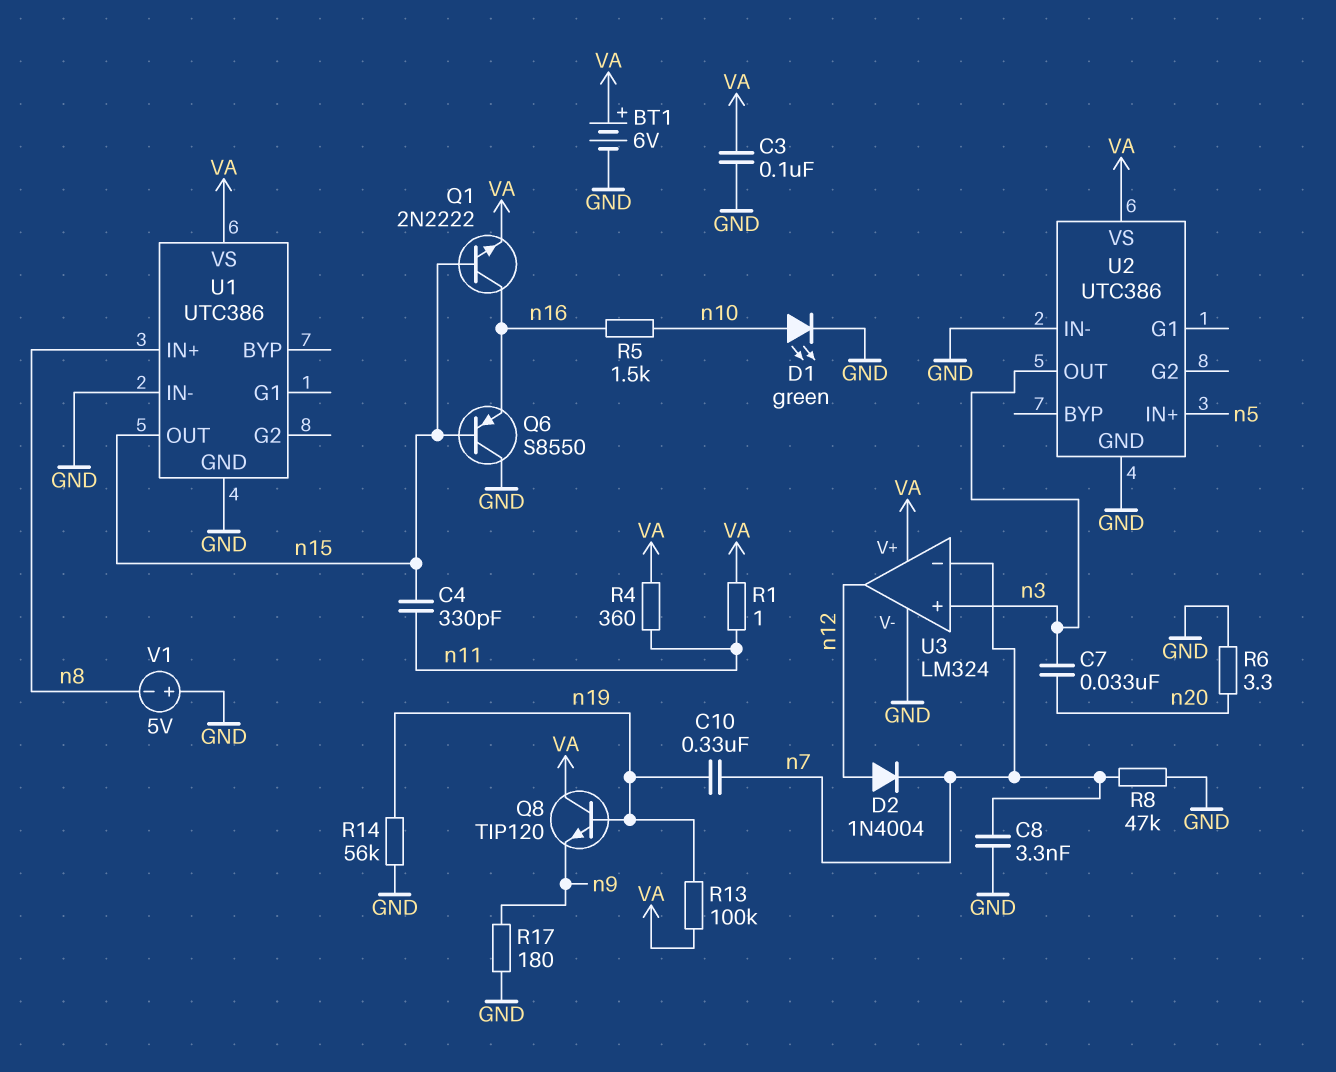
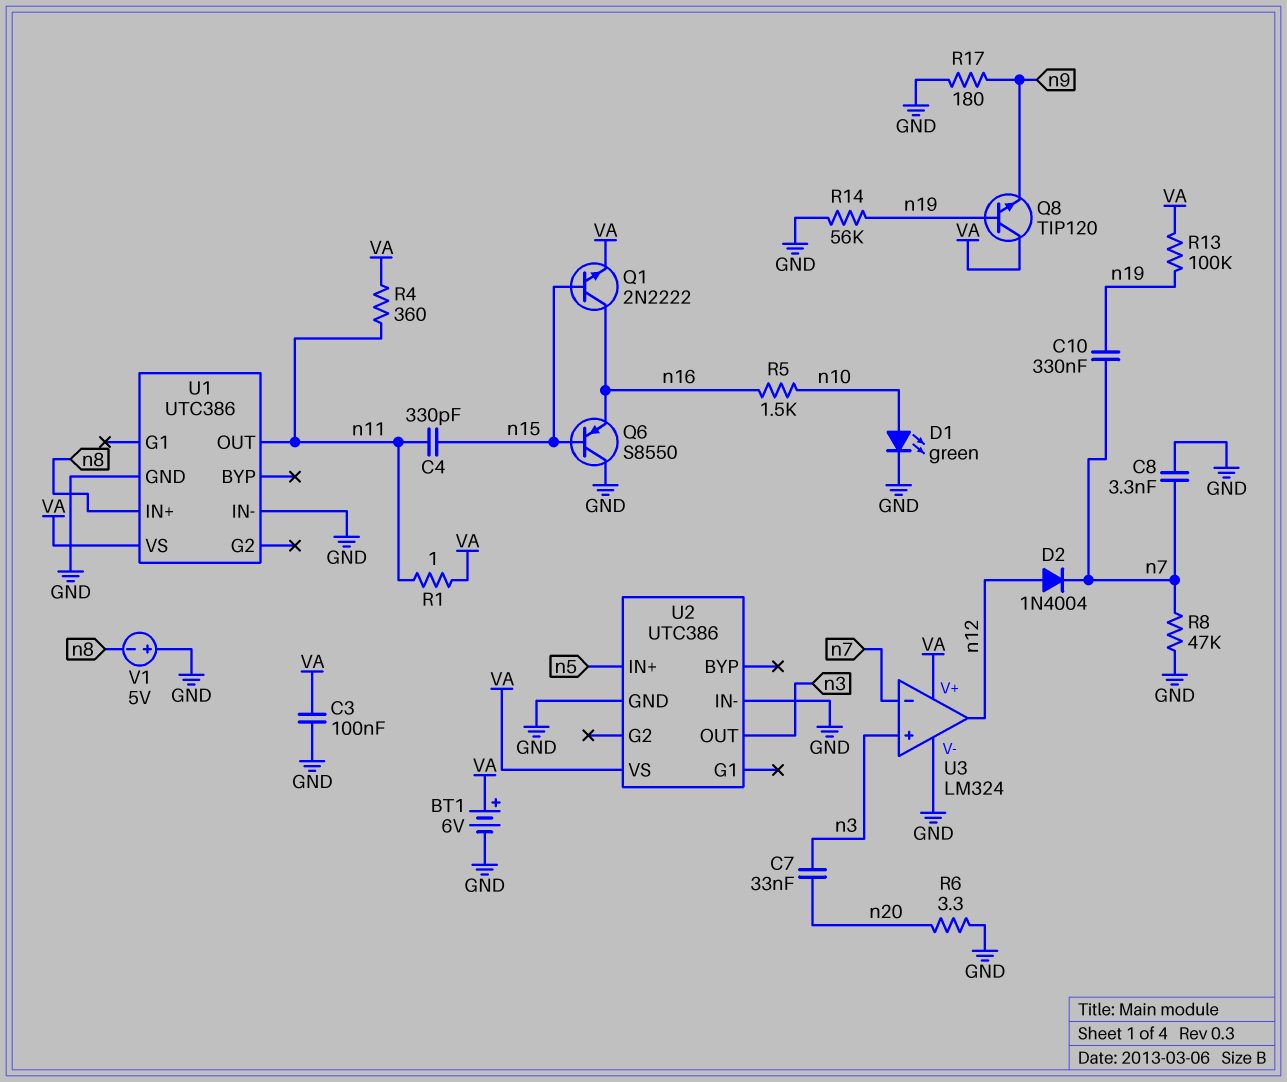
U1 pin OUT: n15 -> n11

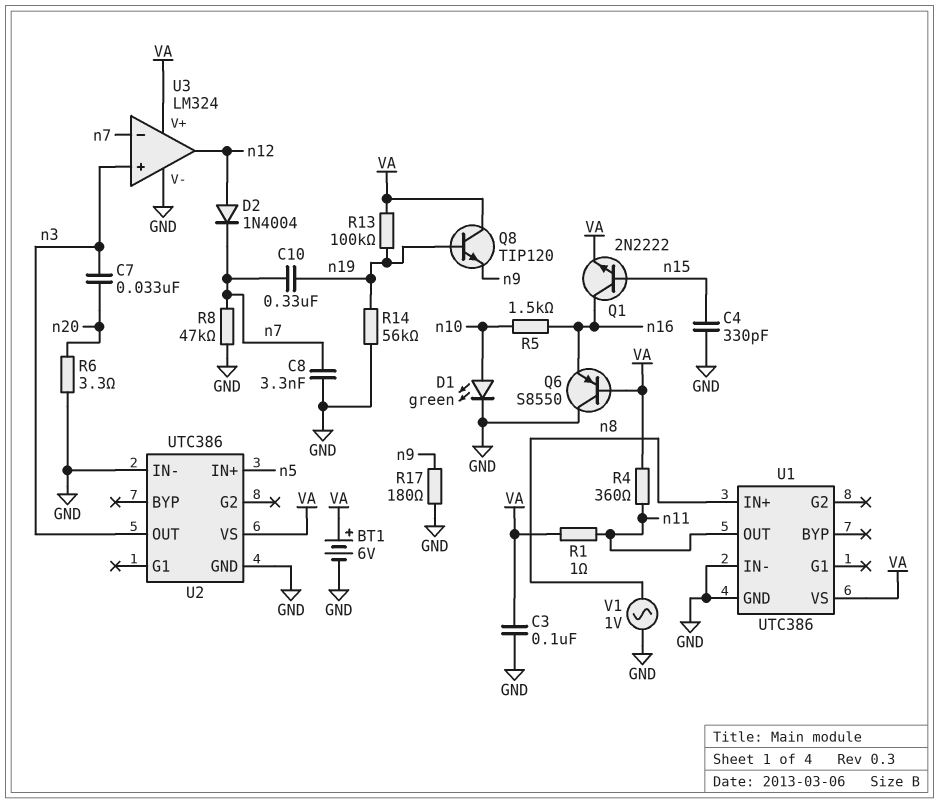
C4: 330pF (n11, n15) -> 330pF (GND, n15)
Q6: PNP S8550 (B n15, C GND, E n16) -> PNP S8550 (B VA, C GND, E n16)
V1: 5V (plus GND, minus n8) -> AC 1V (GND, n8)

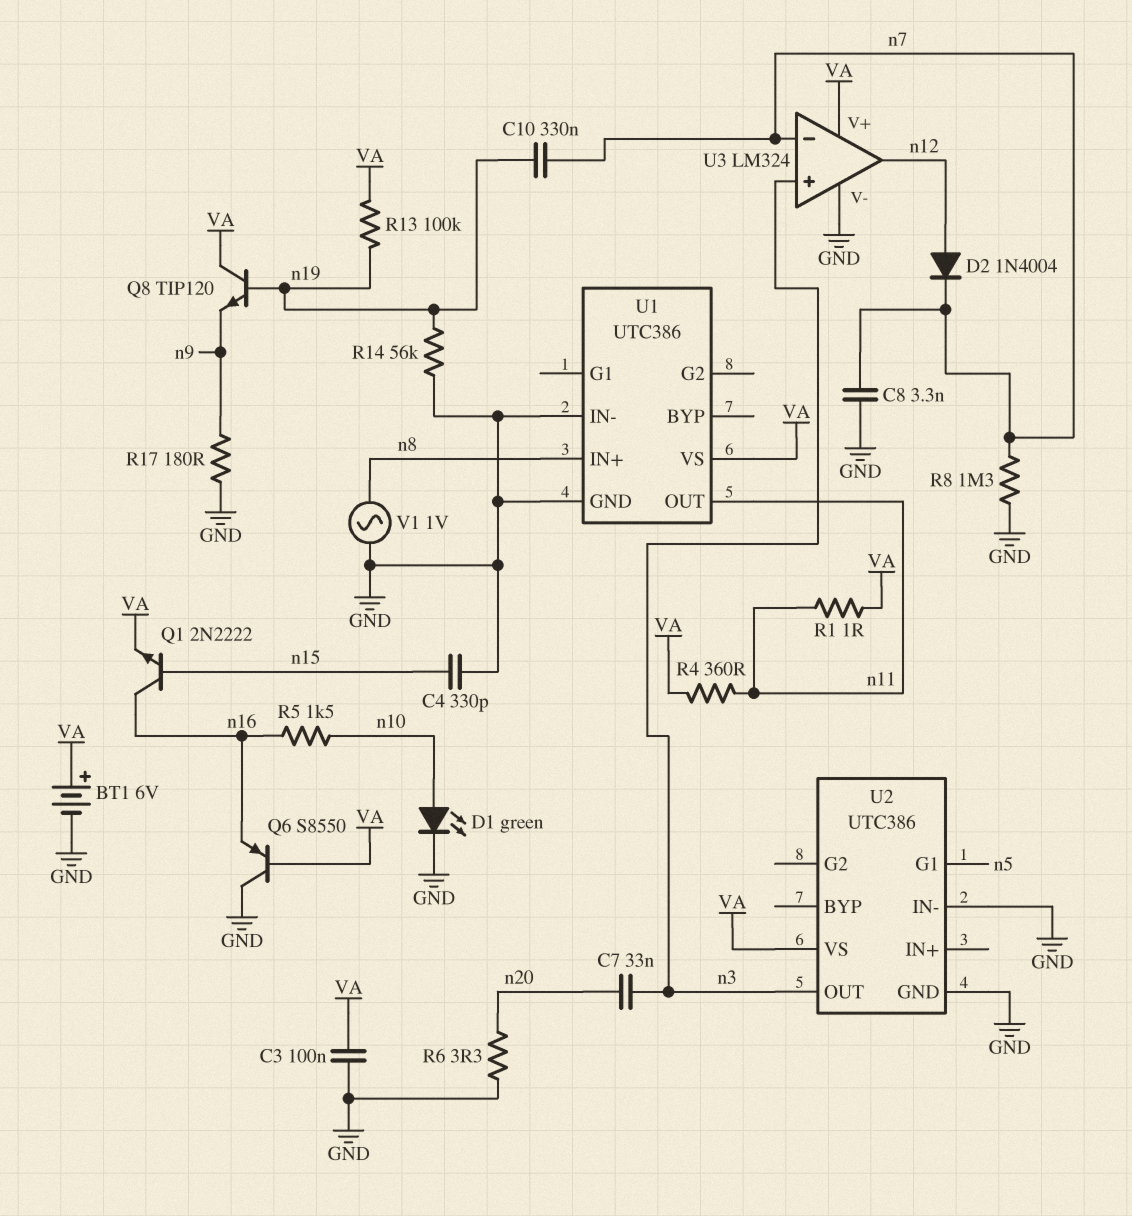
R8: 47k (GND, n7) -> 1.3M (GND, n7)
U2 pin G1: none -> n5
U2 pin IN+: n5 -> none

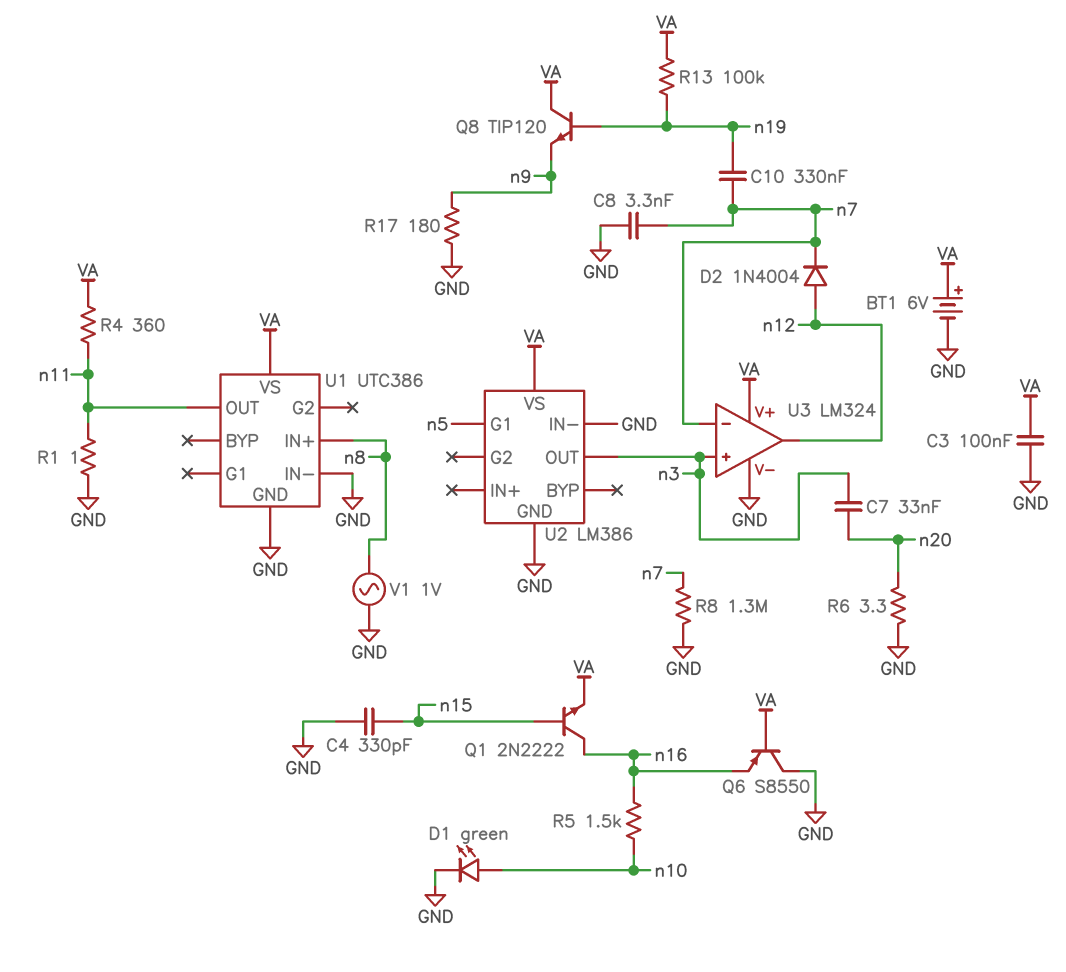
R1: 1 (VA, n11) -> 1 (GND, n11)
R14: 56k (GND, n19) -> none
U2: UTC386 -> LM386

